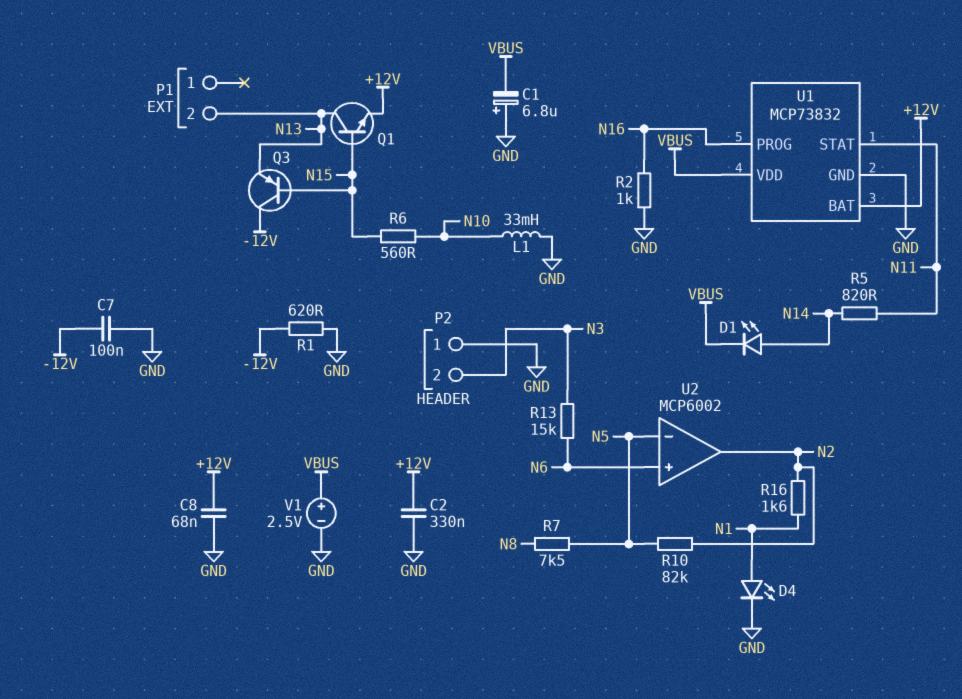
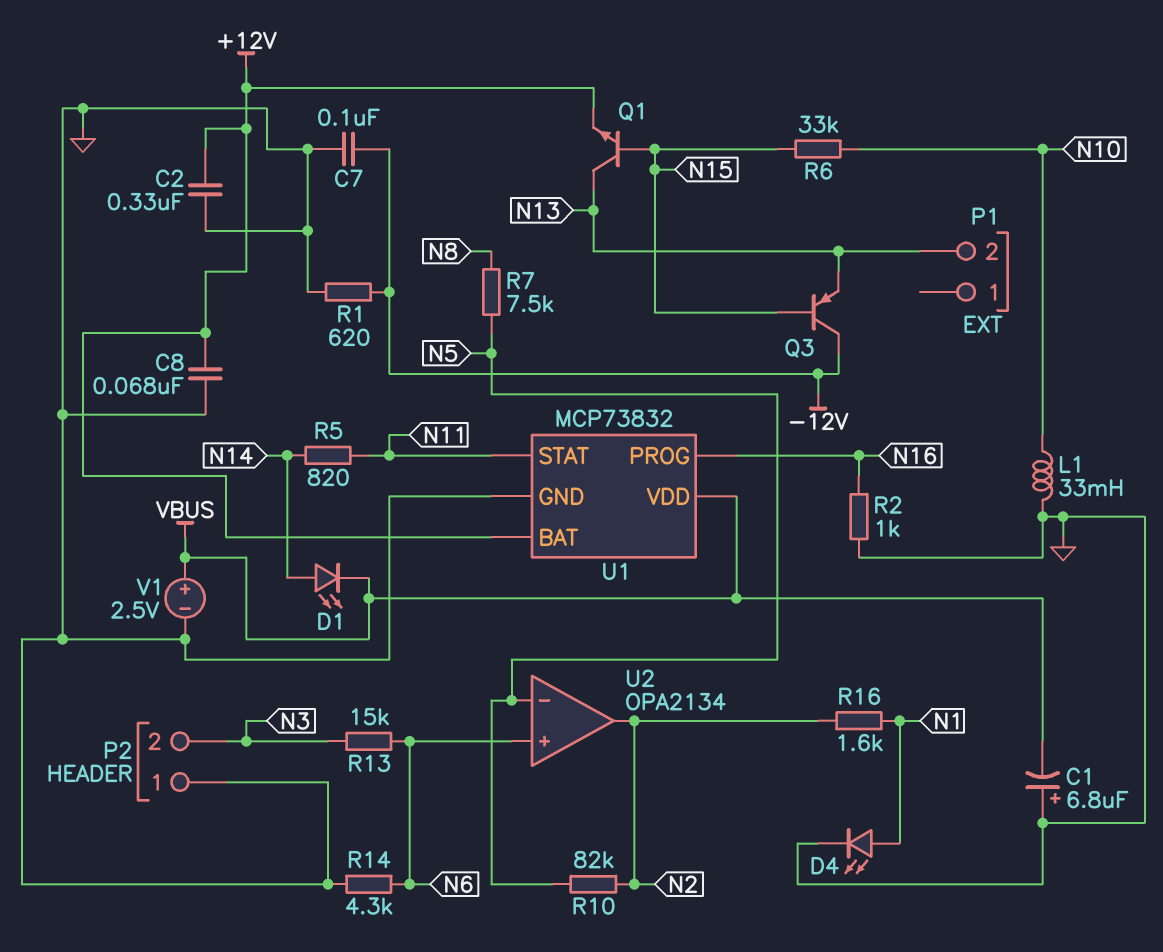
R6: 560 (N10, N15) -> 33k (N10, N15)
R14: none -> 4.3k (GND, N6)
U2: MCP6002 -> OPA2134

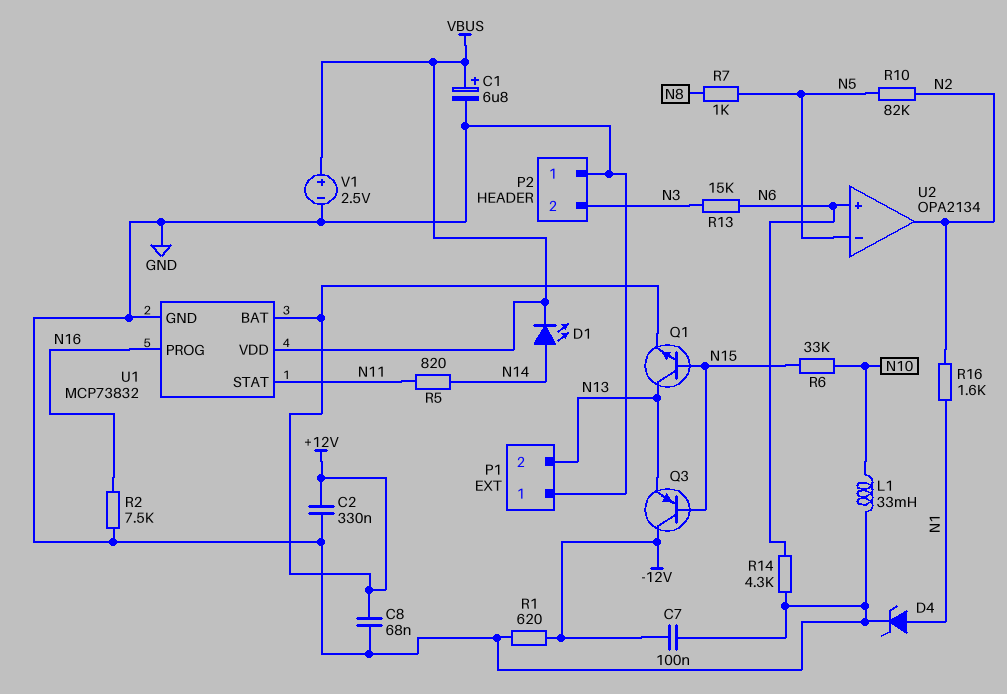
C1: 6.8uF (plus GND, minus VBUS) -> 6.8uF (plus VBUS, minus GND)
D4: LED (A N1, K GND) -> zener (A N1, K GND)
P1 pin 1: none -> GND
R2: 1k (GND, N16) -> 7.5k (GND, N16)
R7: 7.5k (N5, N8) -> 1k (N5, N8)

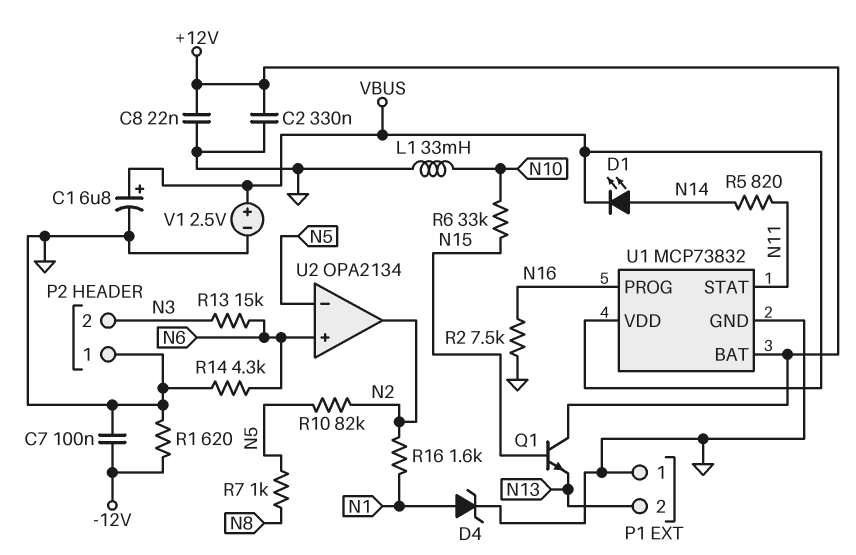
C8: 68nF (+12V, GND) -> 22nF (+12V, GND)
Q1: NPN (B N15, C N13, E +12V) -> NPN (B N15, C +12V, E N13)
Q3: PNP (B N15, C -12V, E N13) -> none

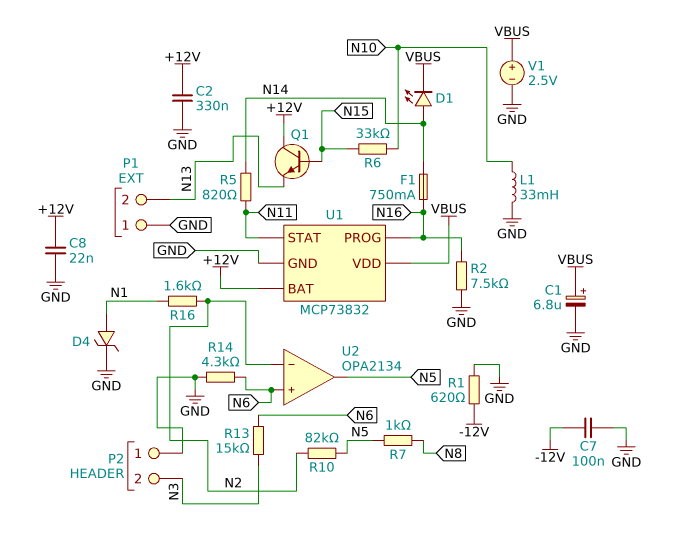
F1: none -> 750mA (N14, N16)
U2 pin in-: N5 -> N2
U2 pin out: N2 -> N5

